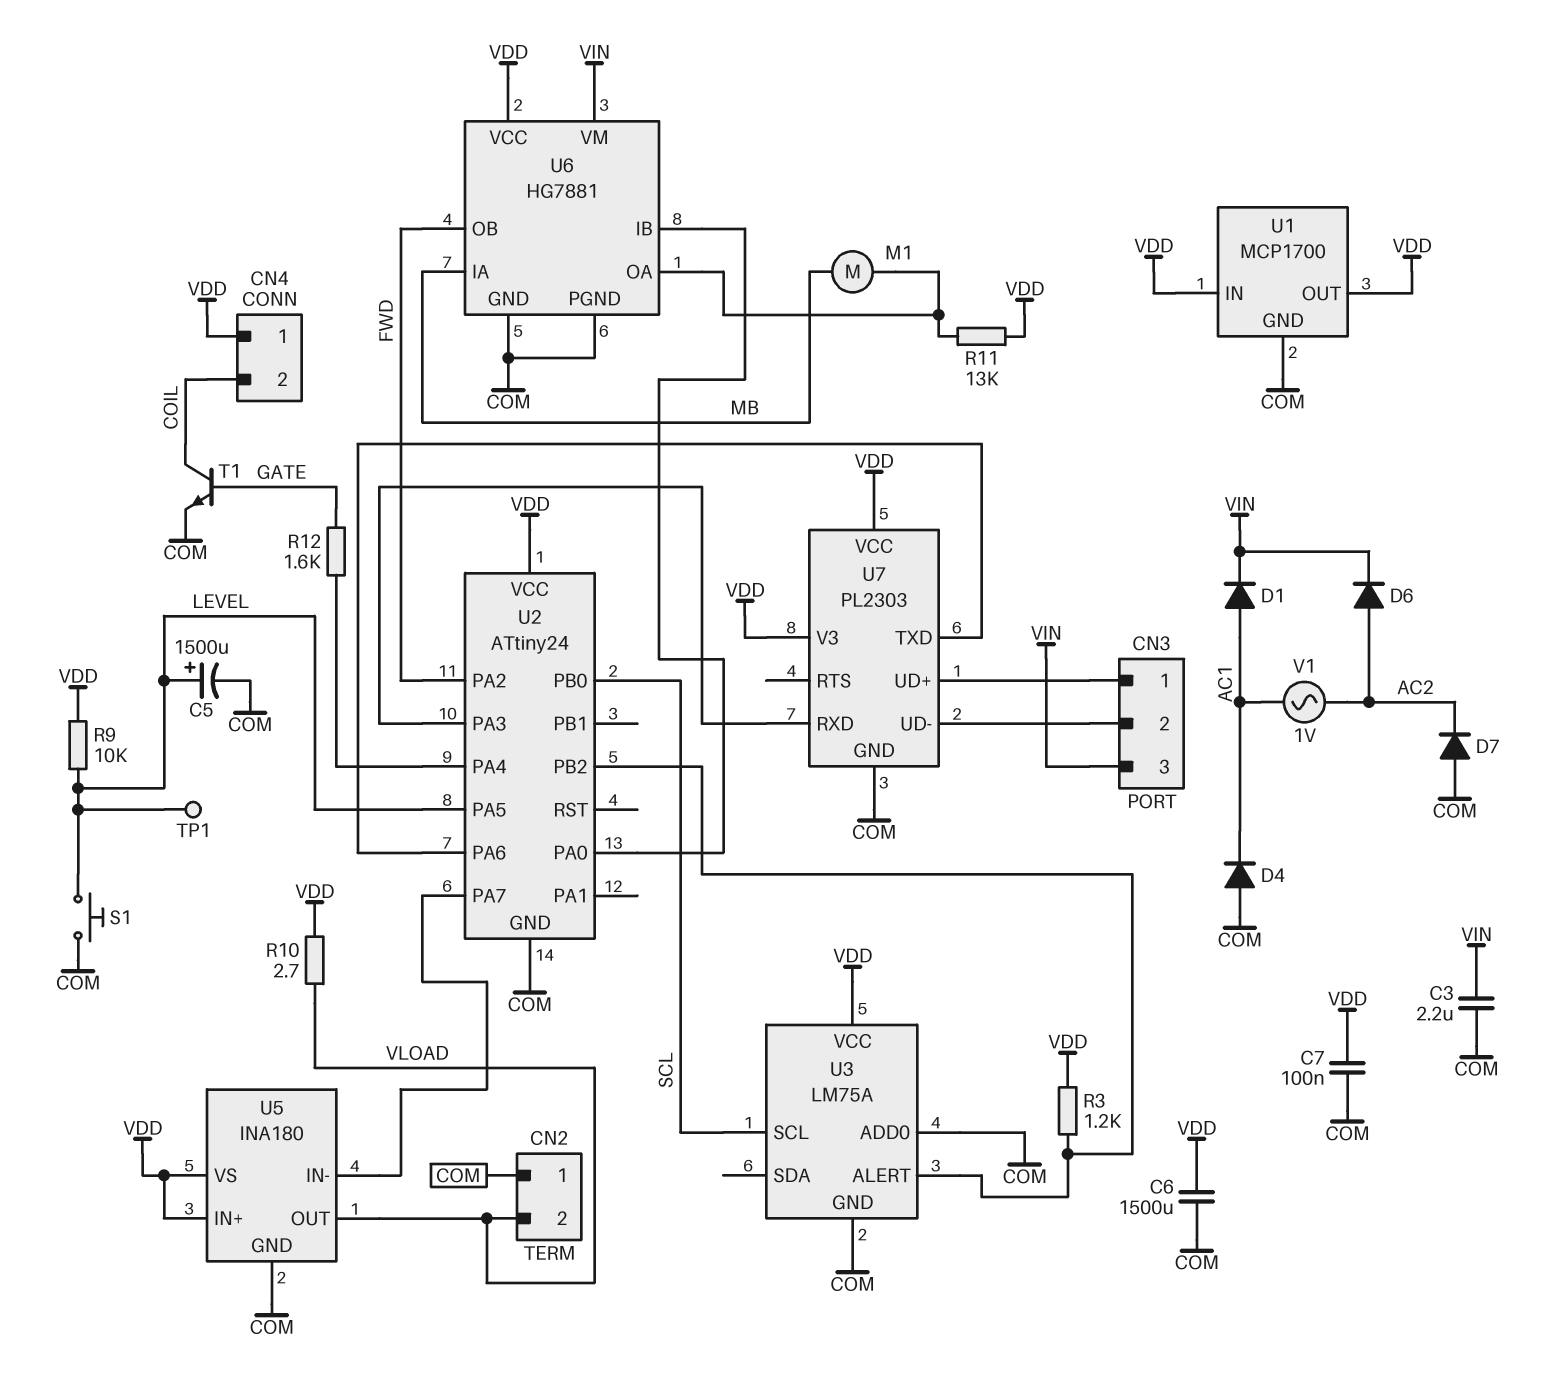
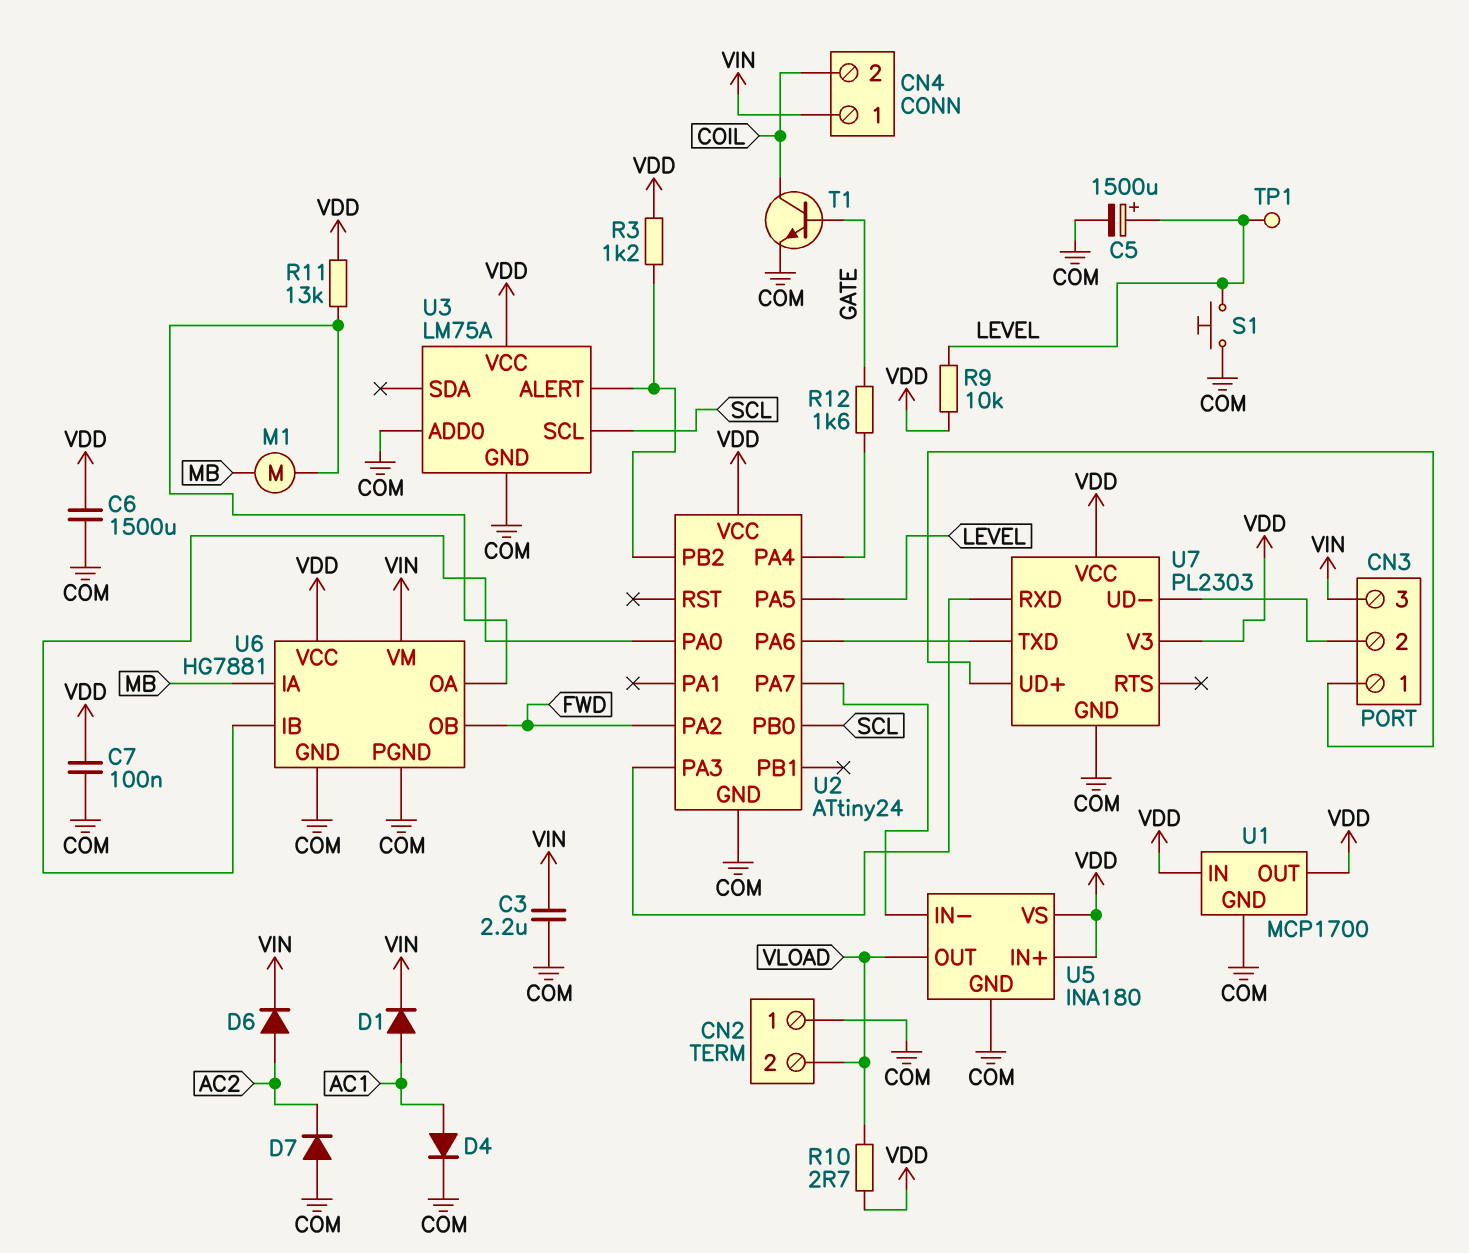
CN4 pin 1: VDD -> VIN
D4: diode (A COM, K AC1) -> diode (A AC1, K COM)
V1: AC 1V (AC1, AC2) -> none

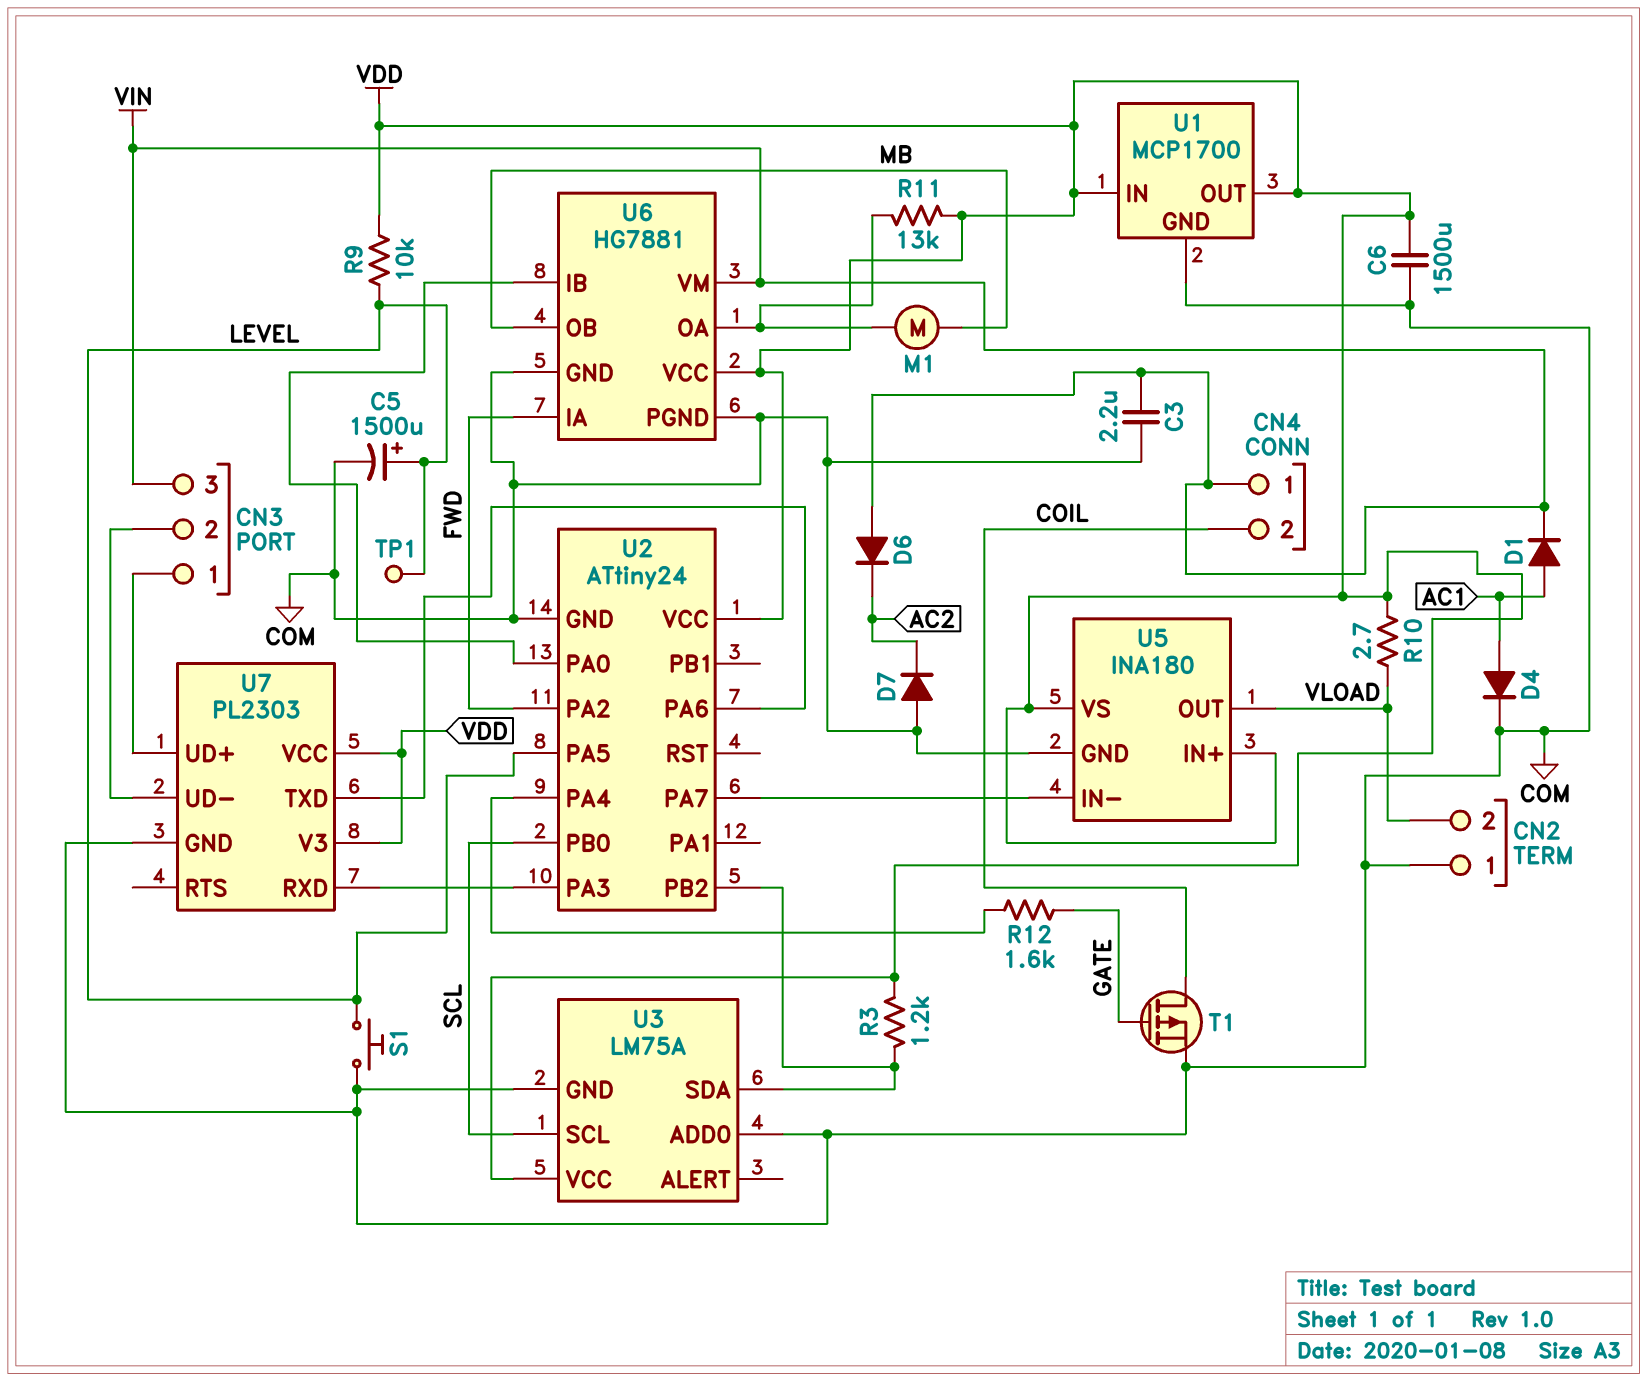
C7: 100nF (COM, VDD) -> none
D6: diode (A AC2, K VIN) -> diode (A VIN, K AC2)
T1: NPN (B GATE, C COIL, E COM) -> PMOS (G GATE, D COIL, S COM)
U3 pin ALERT: U2/PB2 -> none
U3 pin SDA: none -> U2/PB2
U6 pin IA: MB -> FWD
U6 pin OB: FWD -> MB

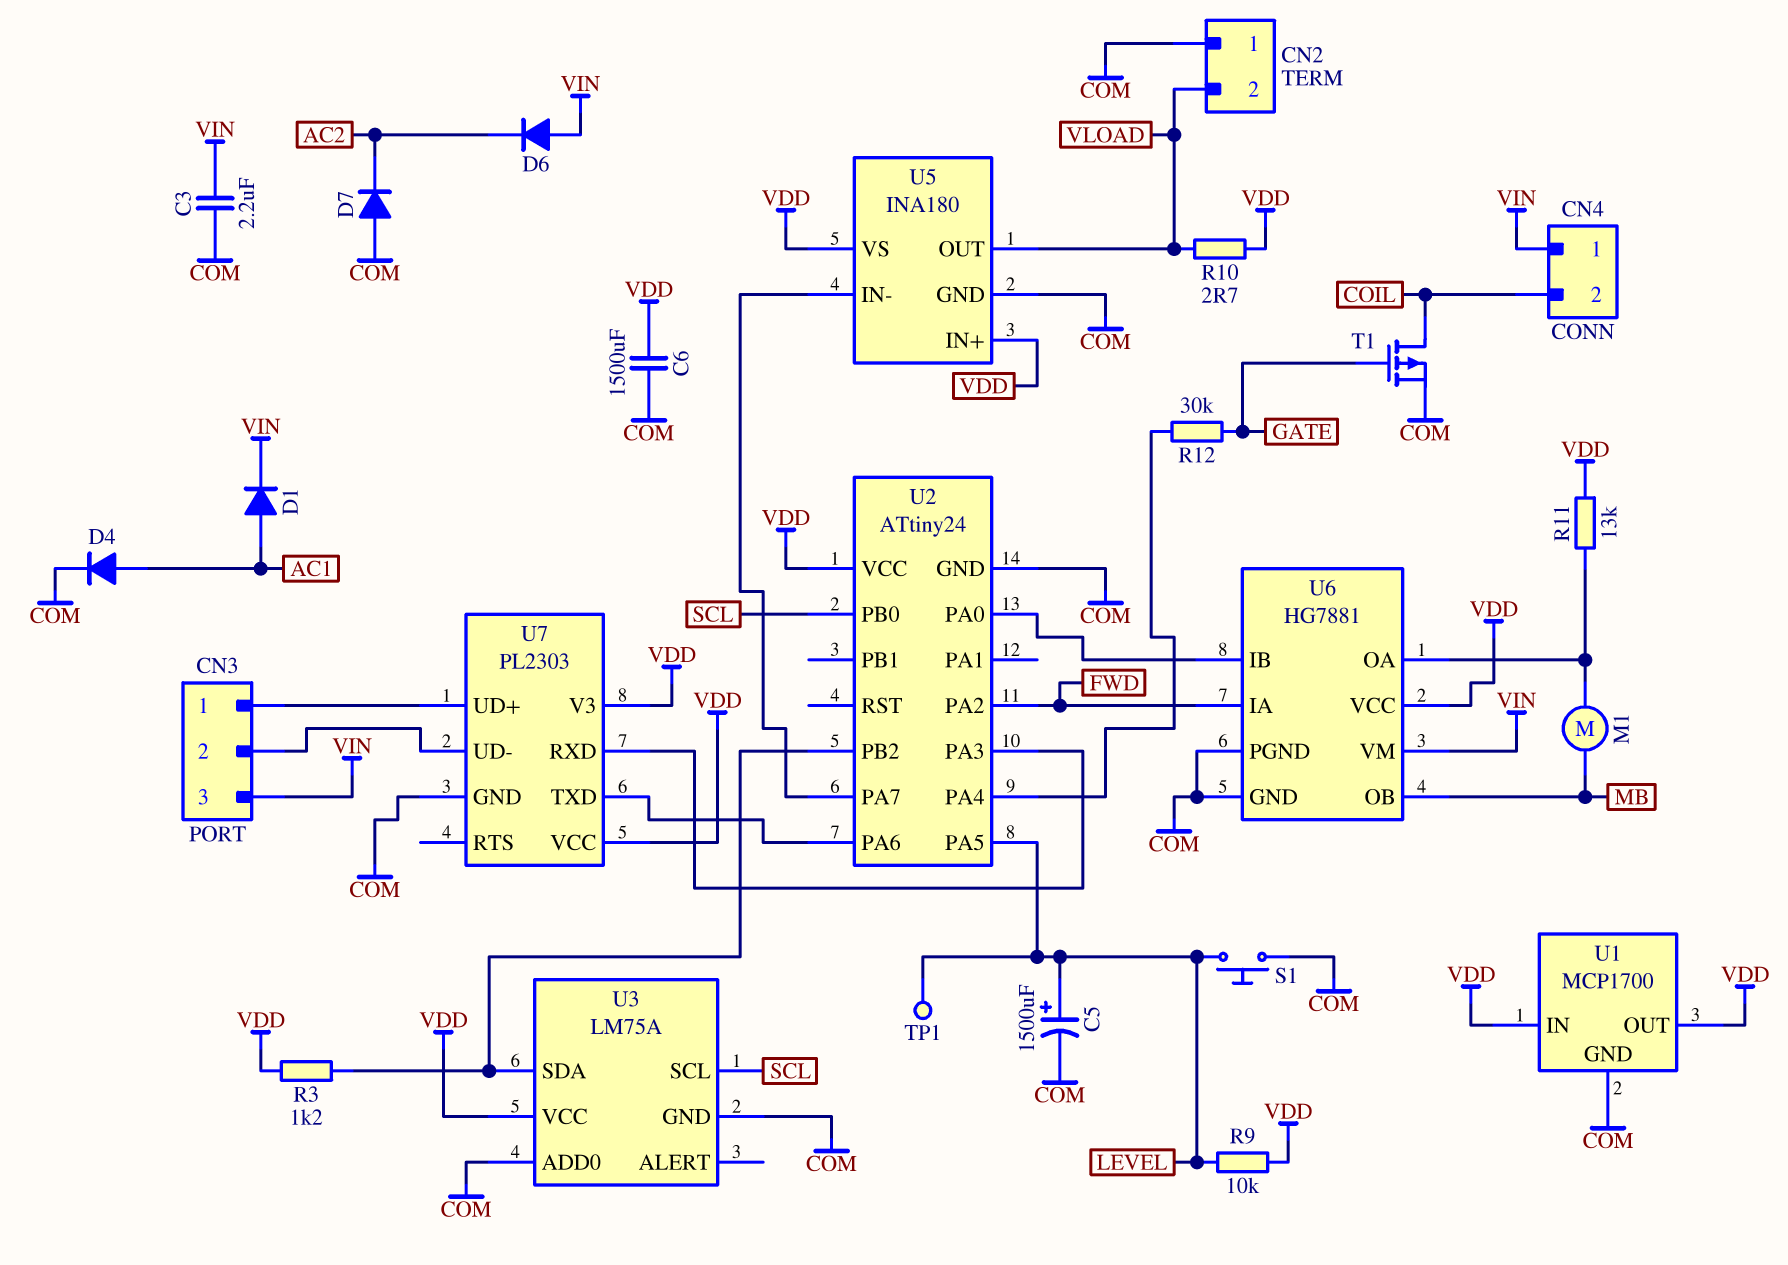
R12: 1.6k (GATE, U2/PA4) -> 30k (GATE, U2/PA4)

